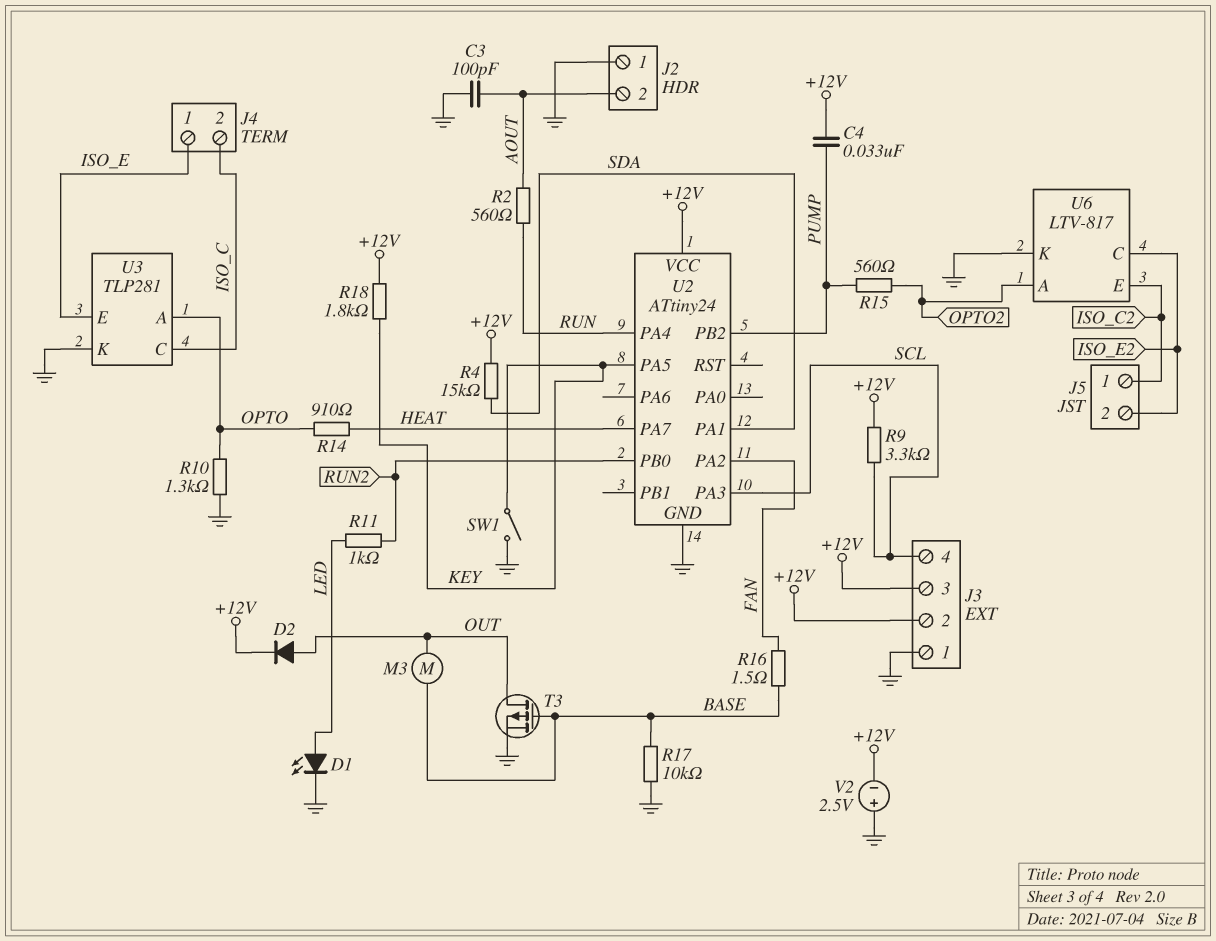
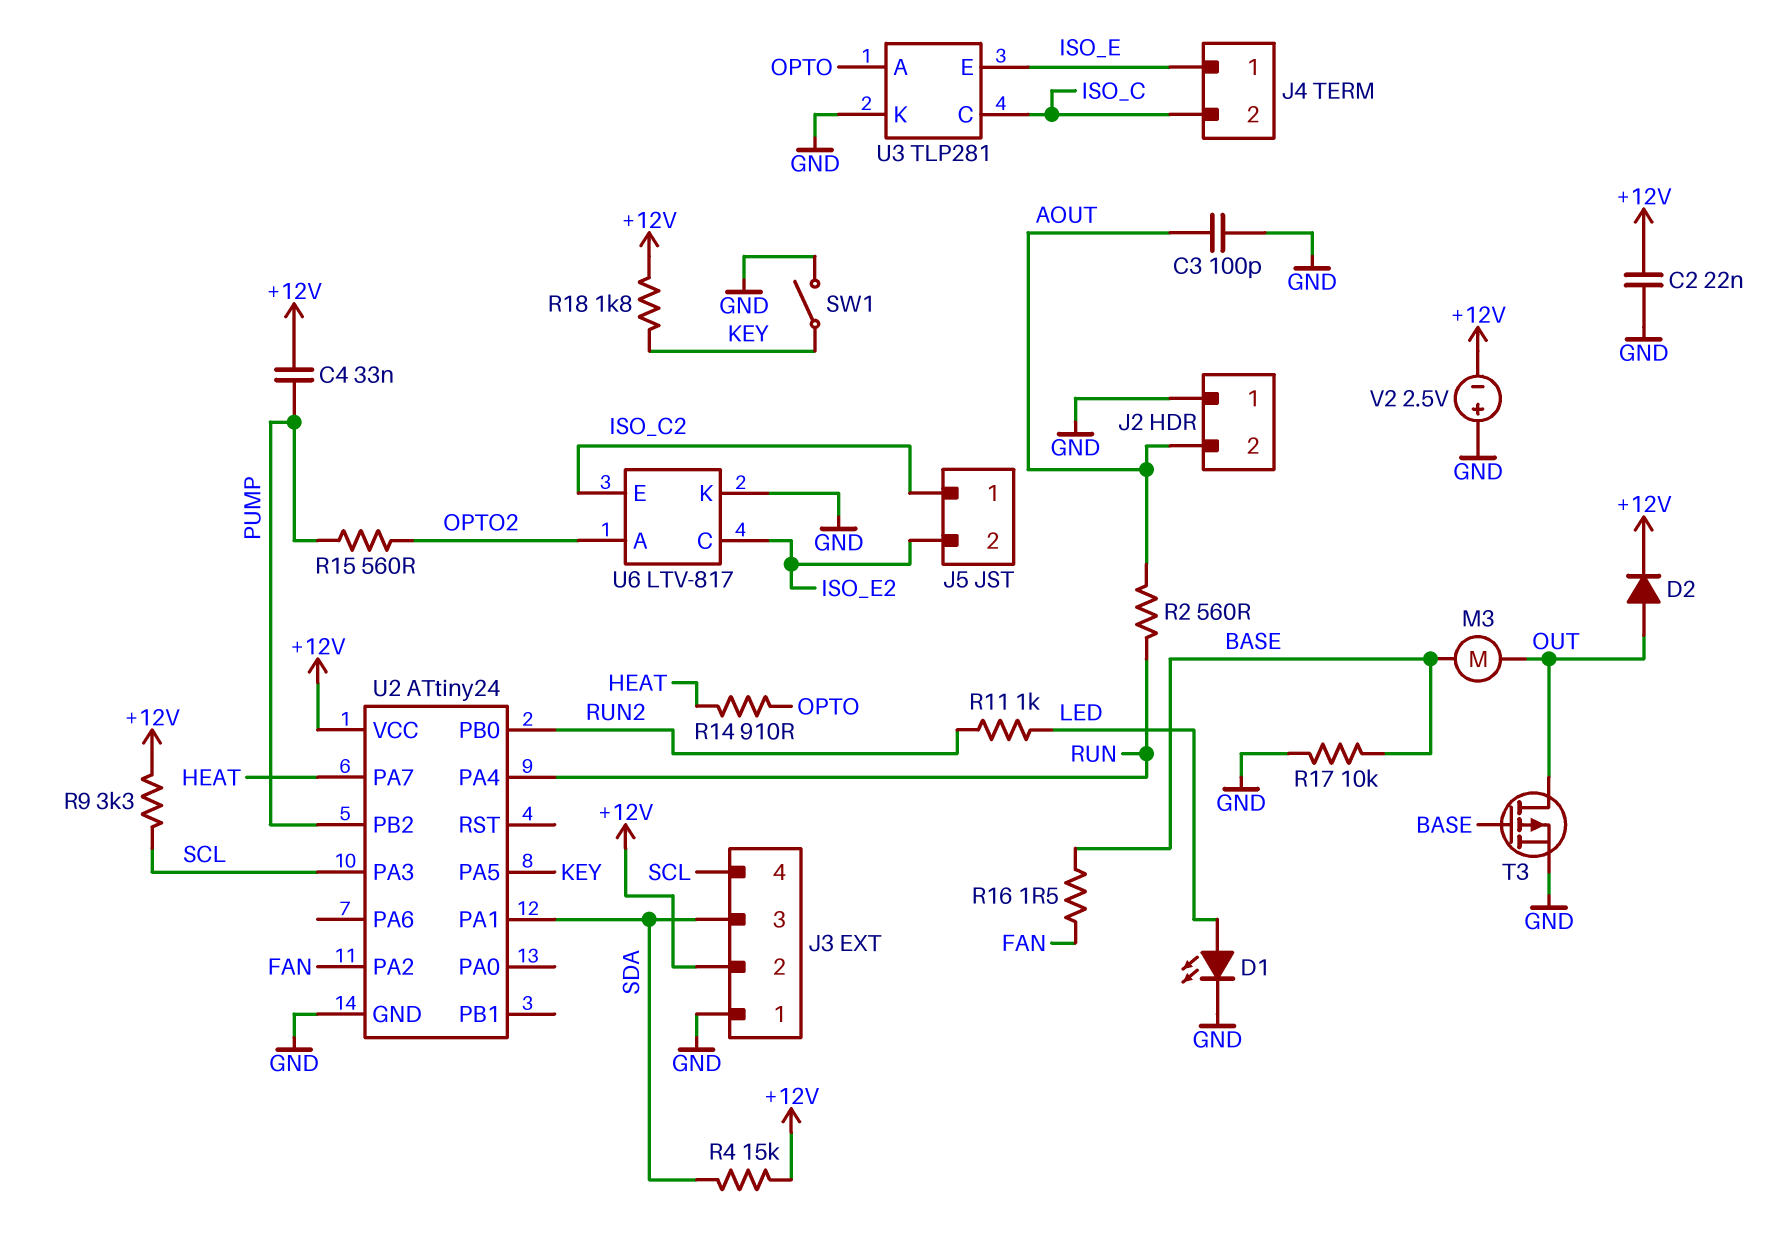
C2: none -> 22nF (+12V, GND)
J3 pin 3: +12V -> SDA
R10: 1.3k (GND, OPTO) -> none

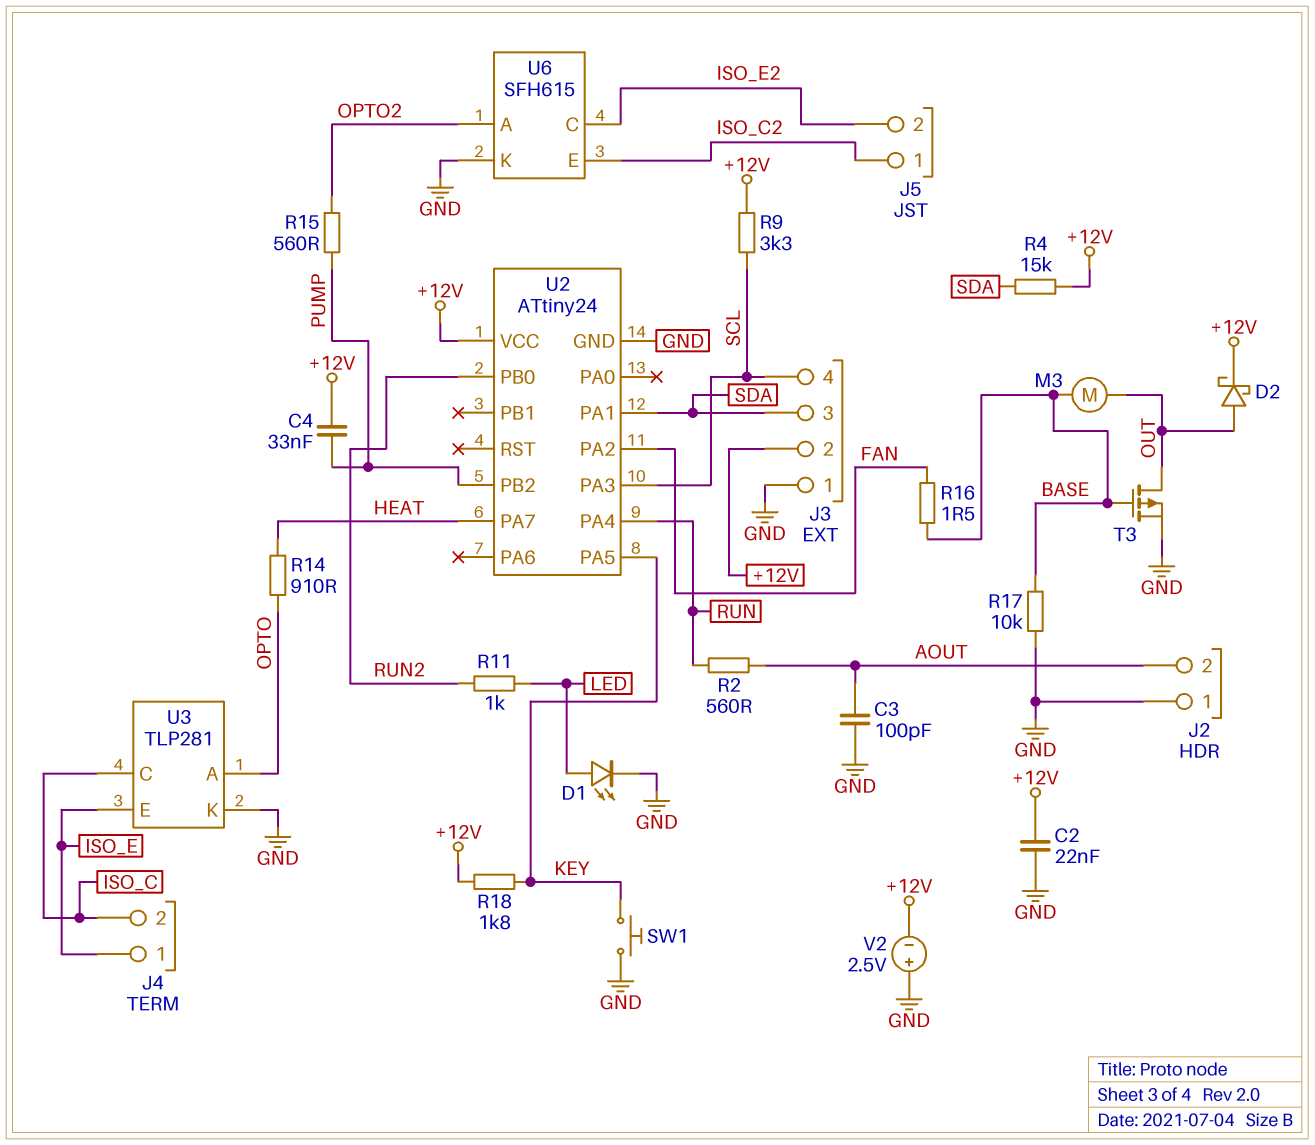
D2: diode (A OUT, K +12V) -> schottky (A OUT, K +12V)
SW1: switch (GND, KEY) -> button (GND, KEY)
U6: LTV-817 -> SFH615

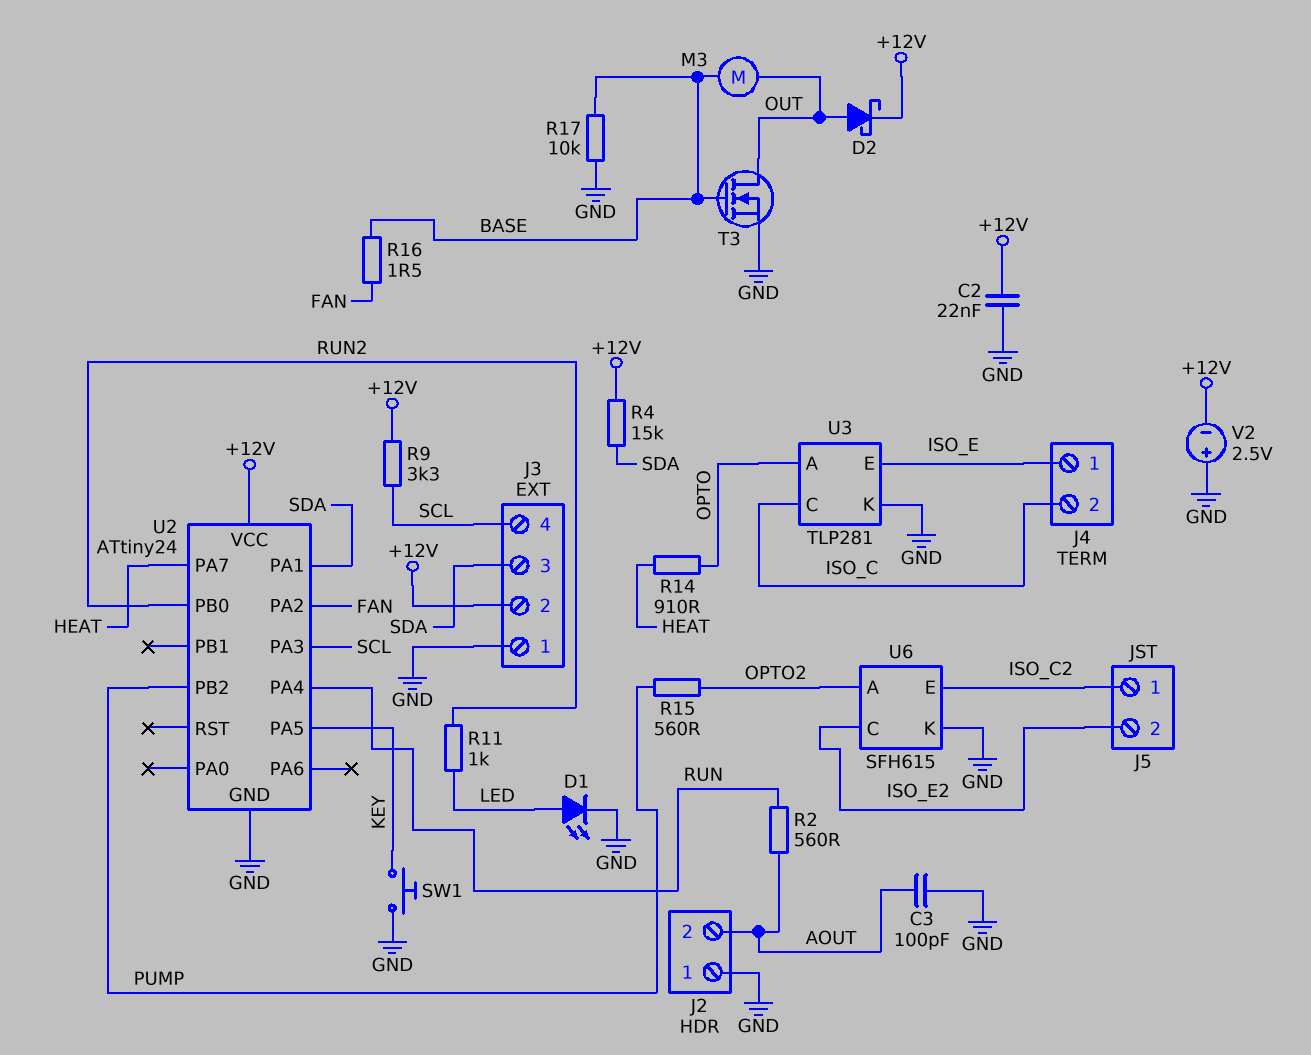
C4: 33nF (+12V, PUMP) -> none
R18: 1.8k (+12V, KEY) -> none
T3: PMOS (G BASE, D OUT, S GND) -> NMOS (G BASE, D OUT, S GND)

